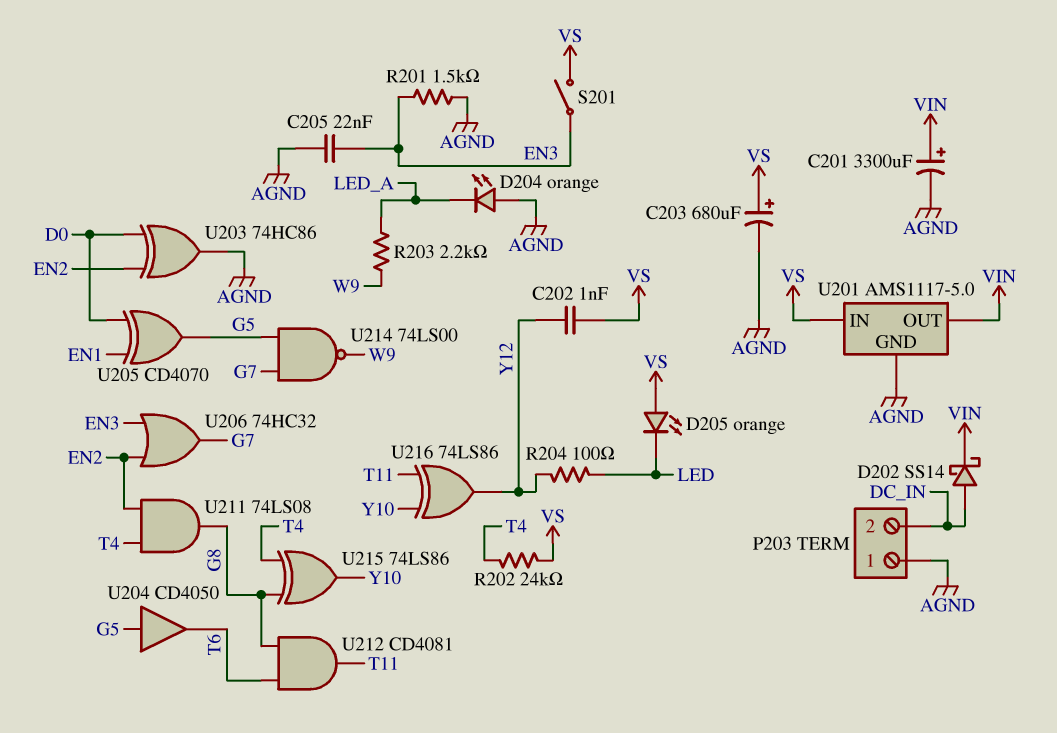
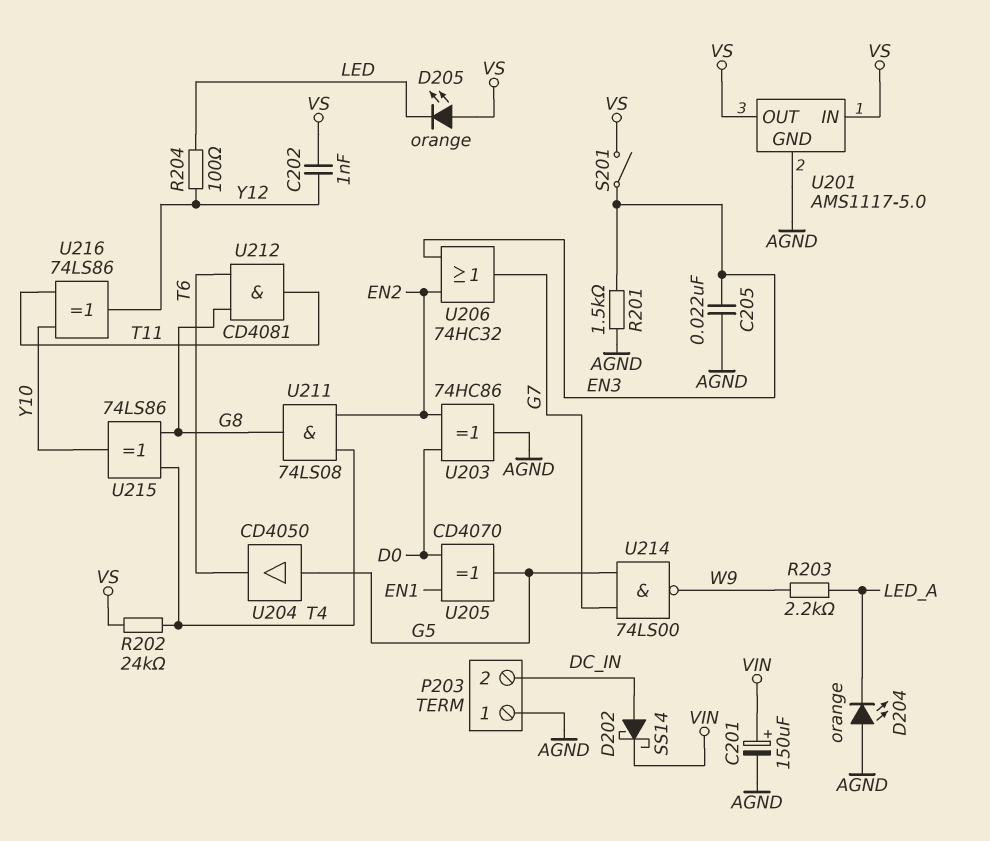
C201: 3300uF (plus VIN, minus AGND) -> 150uF (plus VIN, minus AGND)
C203: 680uF (plus VS, minus AGND) -> none
U201 pin OUT: VIN -> VS

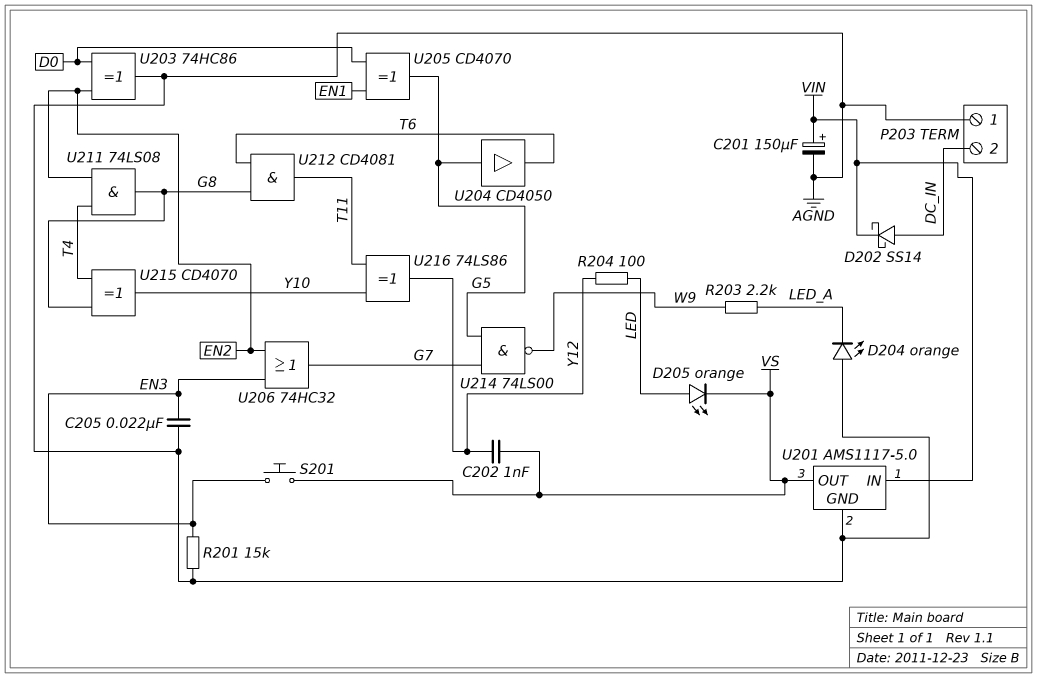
D205: LED orange (A VS, K LED) -> LED orange (A LED, K VS)
R201: 1.5k (AGND, EN3) -> 15k (AGND, EN3)
R202: 24k (T4, VS) -> none
S201: switch (EN3, VS) -> button (EN3, VS)
U201 pin IN: VS -> VIN
U215: XOR 74LS86 (in G8, in T4, out Y10) -> XOR CD4070 (in G8, in T4, out Y10)

